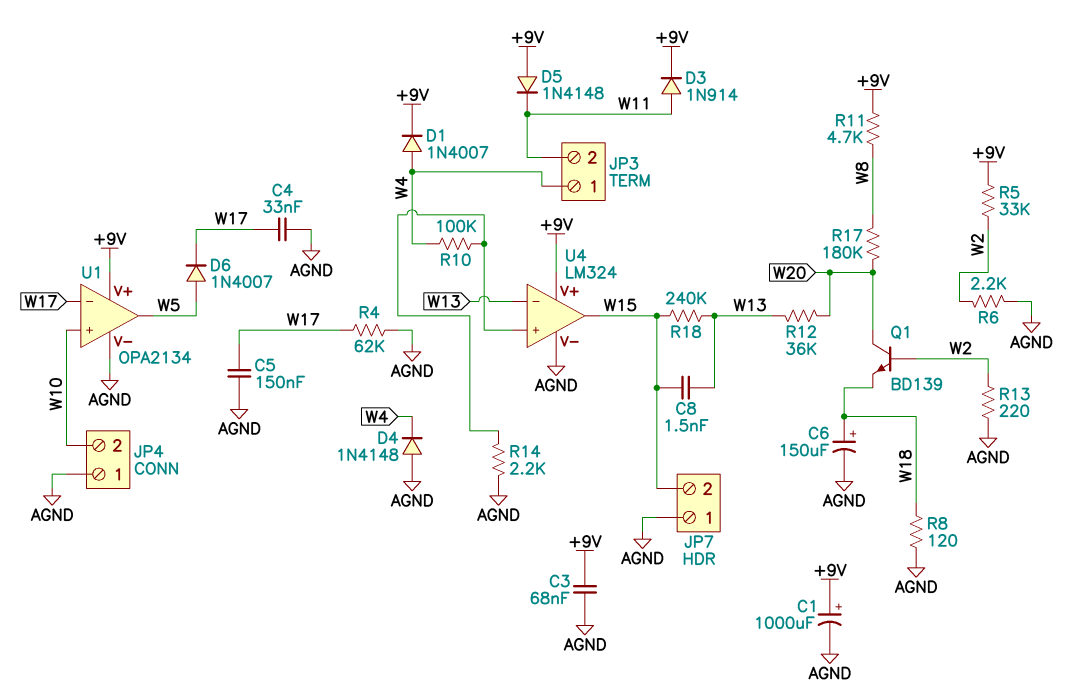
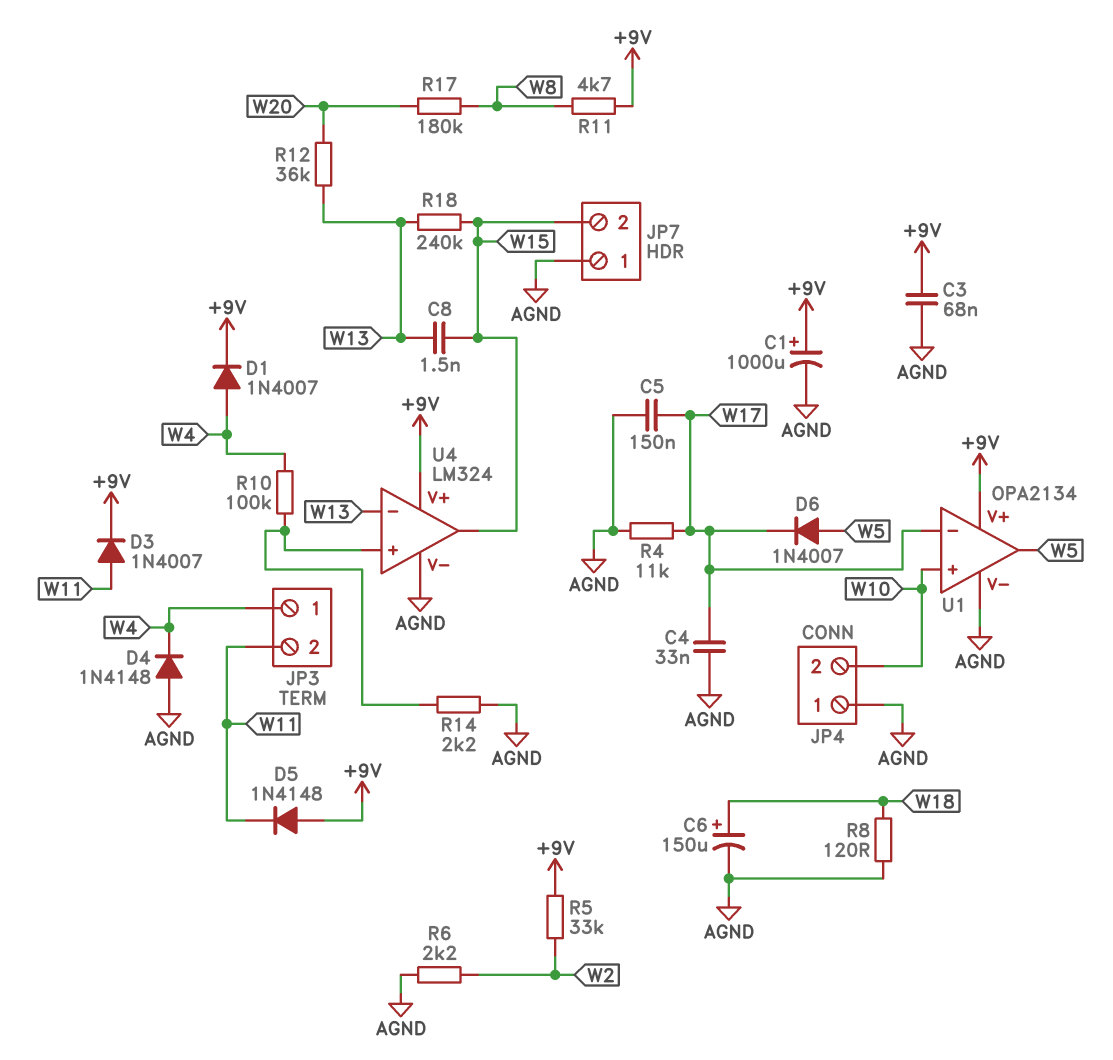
D3: diode 1N914 (A W11, K +9V) -> diode 1N4007 (A W11, K +9V)
Q1: NPN BD139 (B W2, C W20, E W18) -> none
R4: 62k (AGND, W17) -> 11k (AGND, W17)
R13: 220 (AGND, W2) -> none

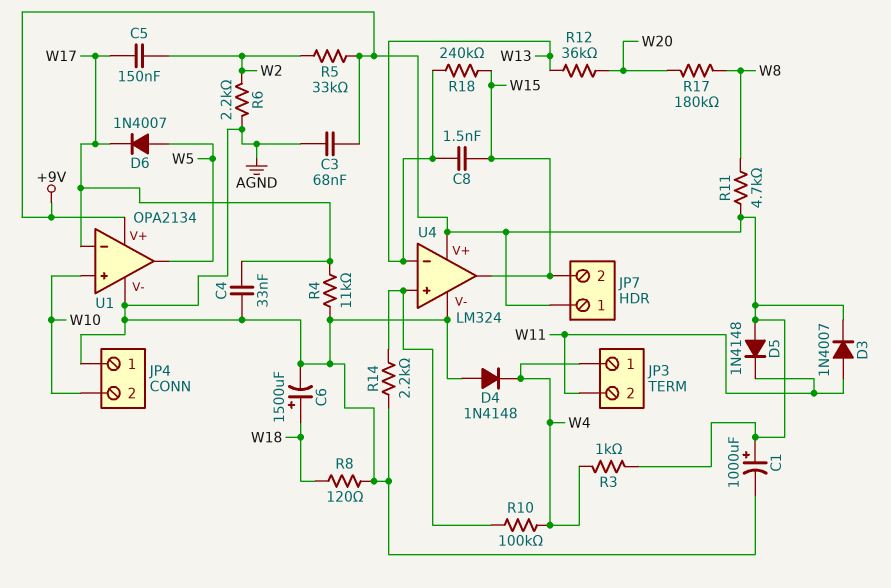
C5: 150nF (AGND, W17) -> 150nF (W2, W17)
C6: 150uF (plus W18, minus AGND) -> 1500uF (plus W18, minus AGND)
D1: diode 1N4007 (A W4, K +9V) -> none
JP7 pin 1: AGND -> +9V
R3: none -> 1k (+9V, W4)

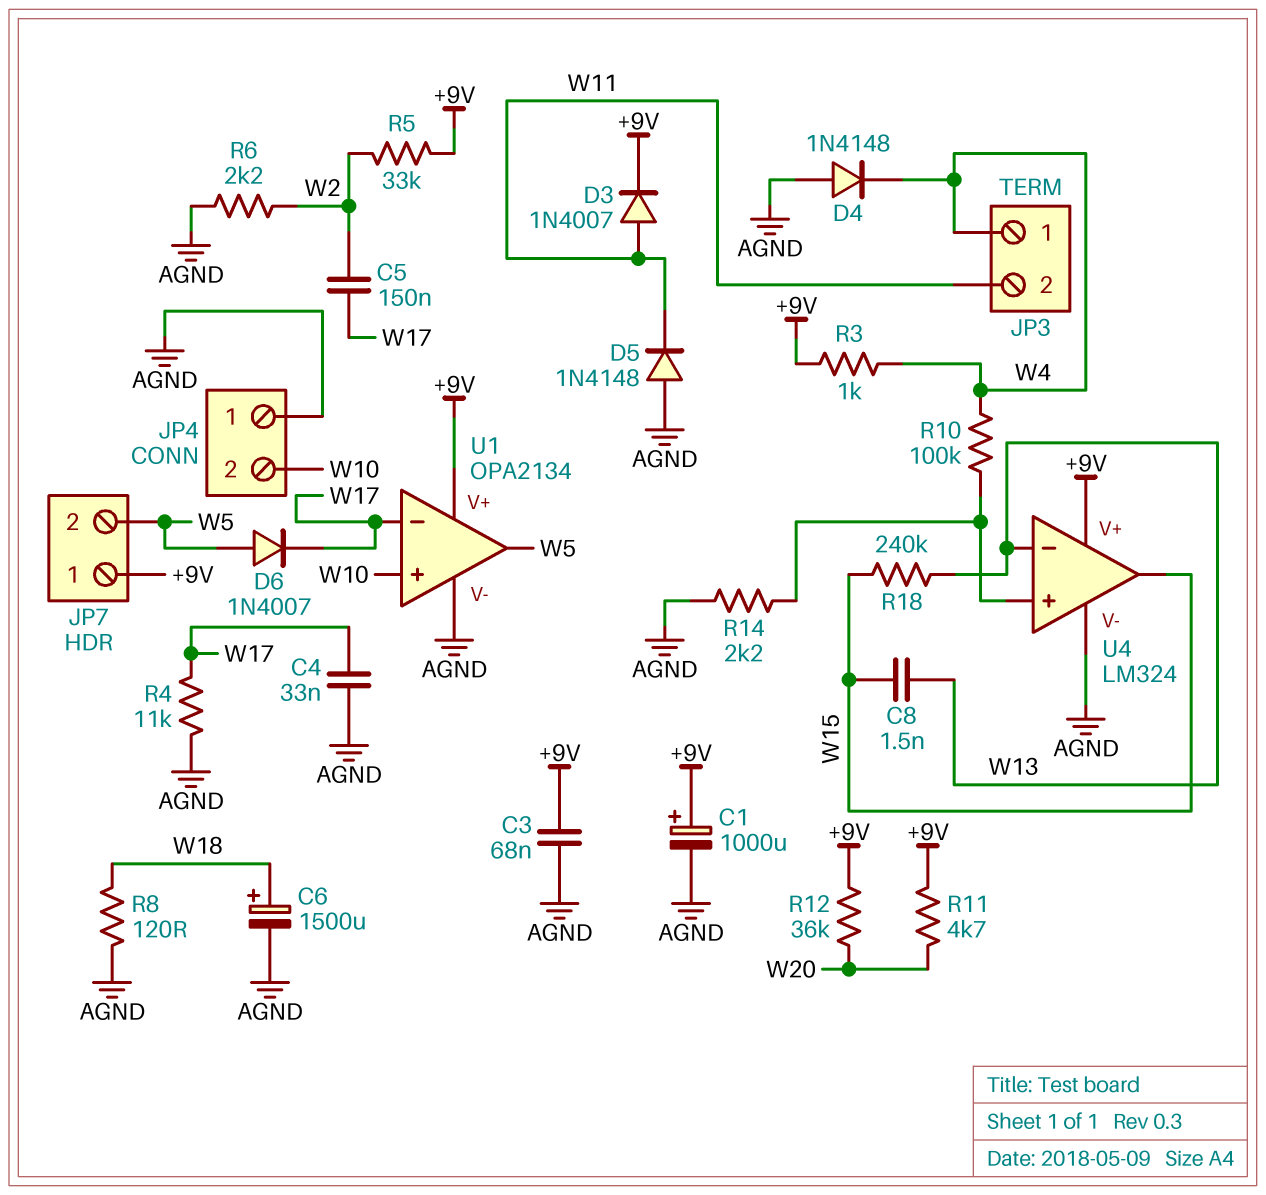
D5: diode 1N4148 (A +9V, K W11) -> diode 1N4148 (A AGND, K W11)
JP7 pin 2: W15 -> W5
R11: 4.7k (+9V, W8) -> 4.7k (+9V, W20)
R12: 36k (W13, W20) -> 36k (+9V, W20)
R17: 180k (W8, W20) -> none

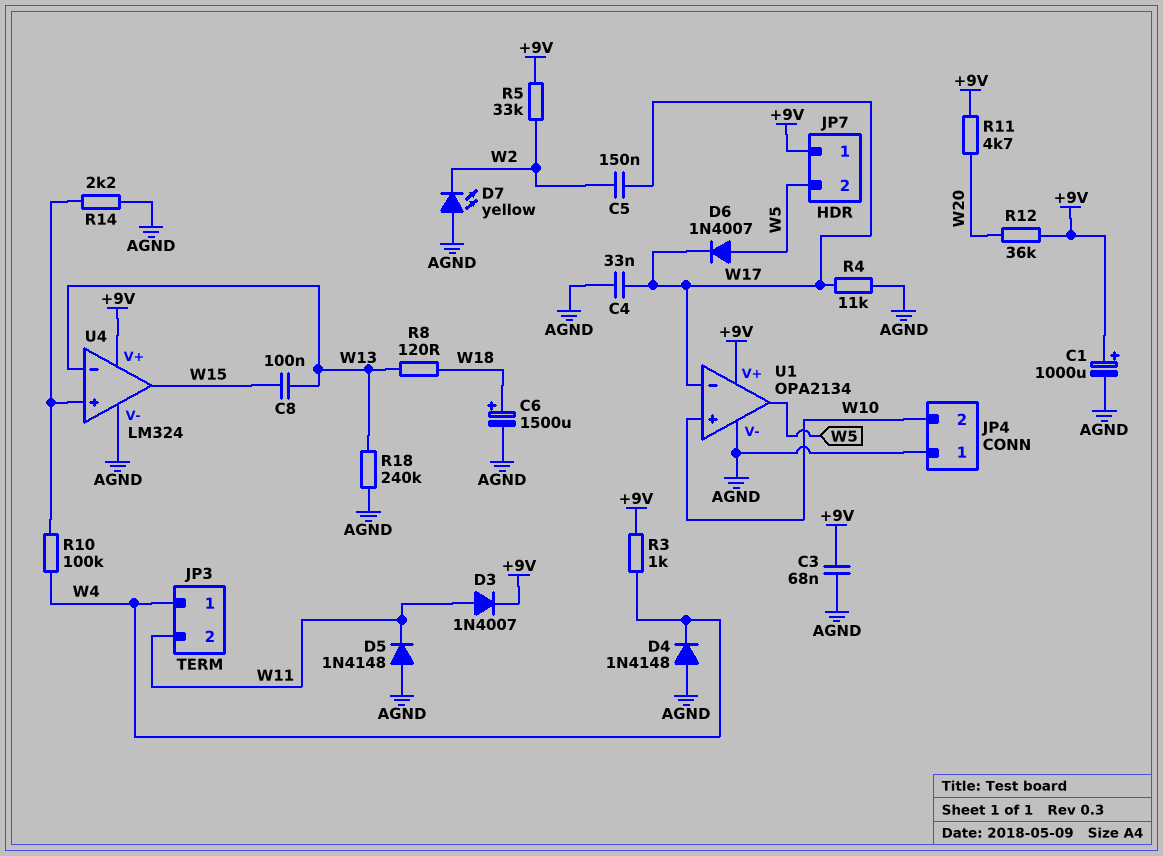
C8: 1.5nF (W13, W15) -> 100nF (W13, W15)
D7: none -> LED yellow (A AGND, K W2)
R6: 2.2k (AGND, W2) -> none
R8: 120 (AGND, W18) -> 120 (W13, W18)
R18: 240k (W13, W15) -> 240k (AGND, W13)

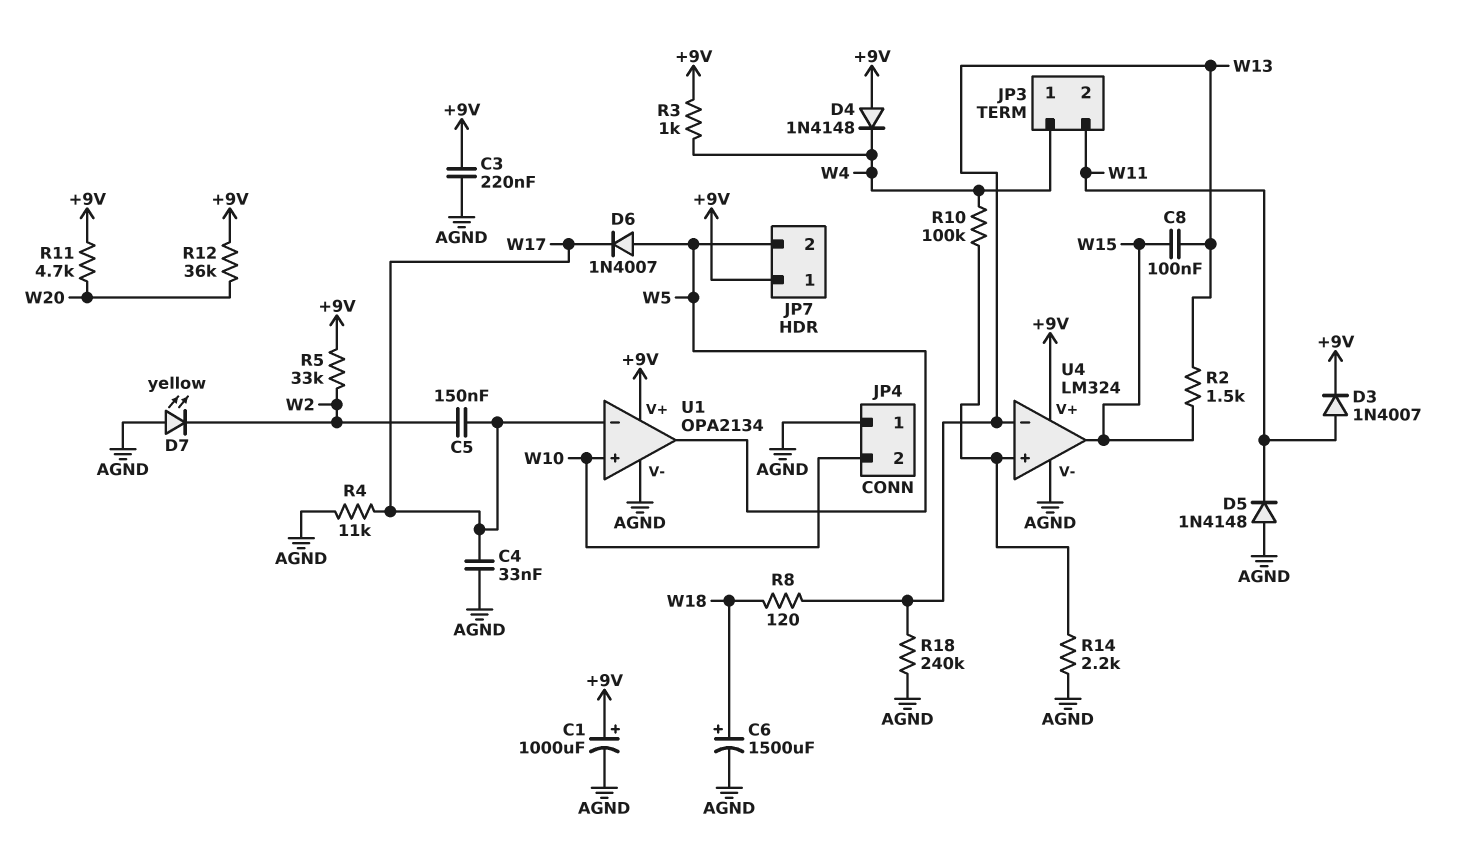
C3: 68nF (+9V, AGND) -> 220nF (+9V, AGND)
D4: diode 1N4148 (A AGND, K W4) -> diode 1N4148 (A +9V, K W4)
R2: none -> 1.5k (W13, W15)

